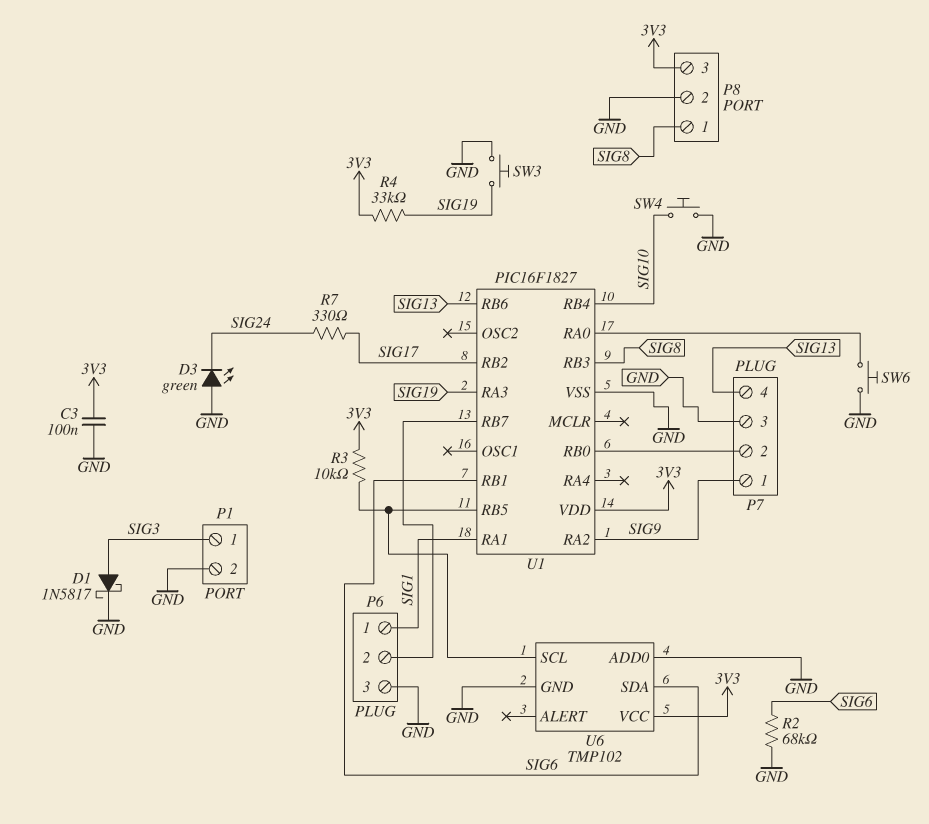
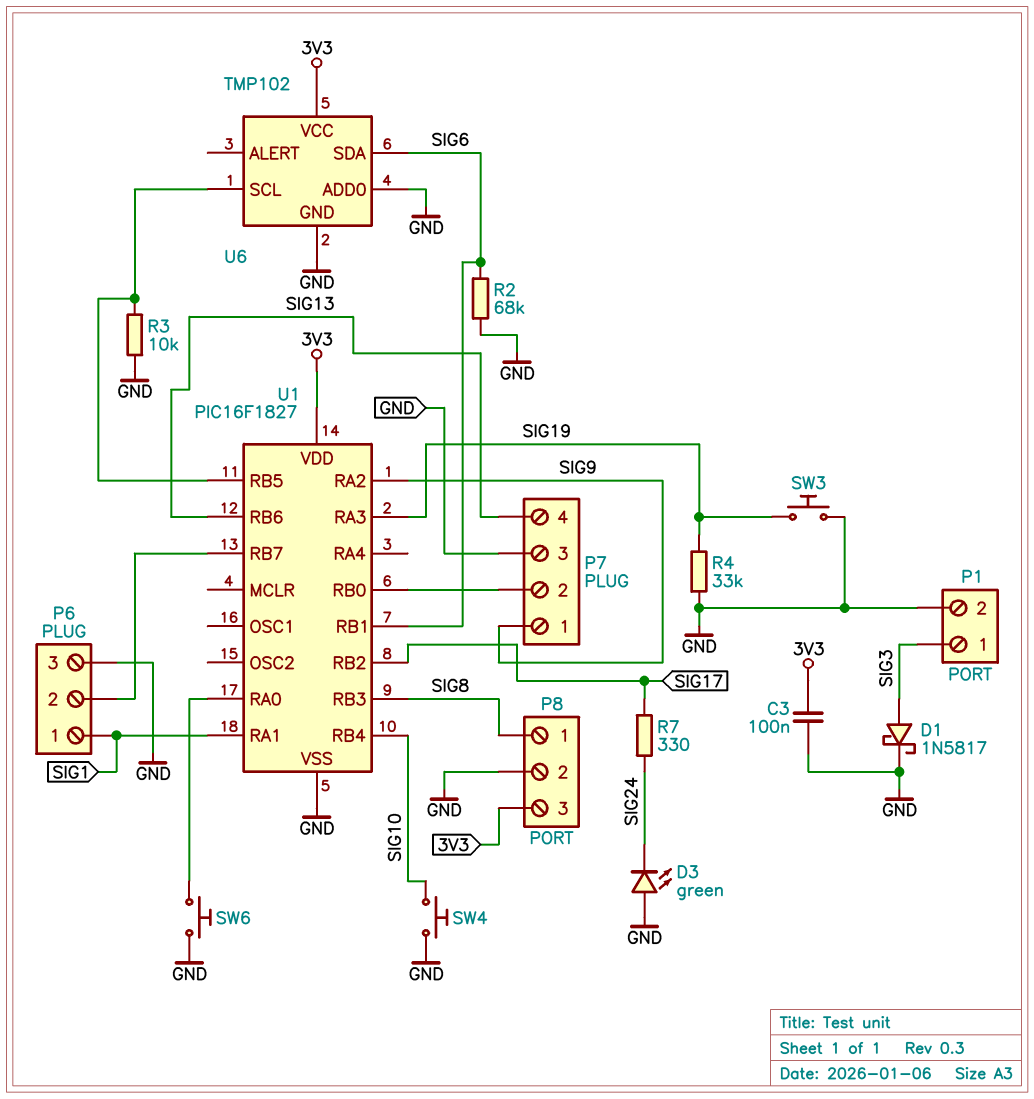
R3: 10k (3V3, U1/RB5) -> 10k (GND, U1/RB5)
R4: 33k (3V3, SIG19) -> 33k (GND, SIG19)

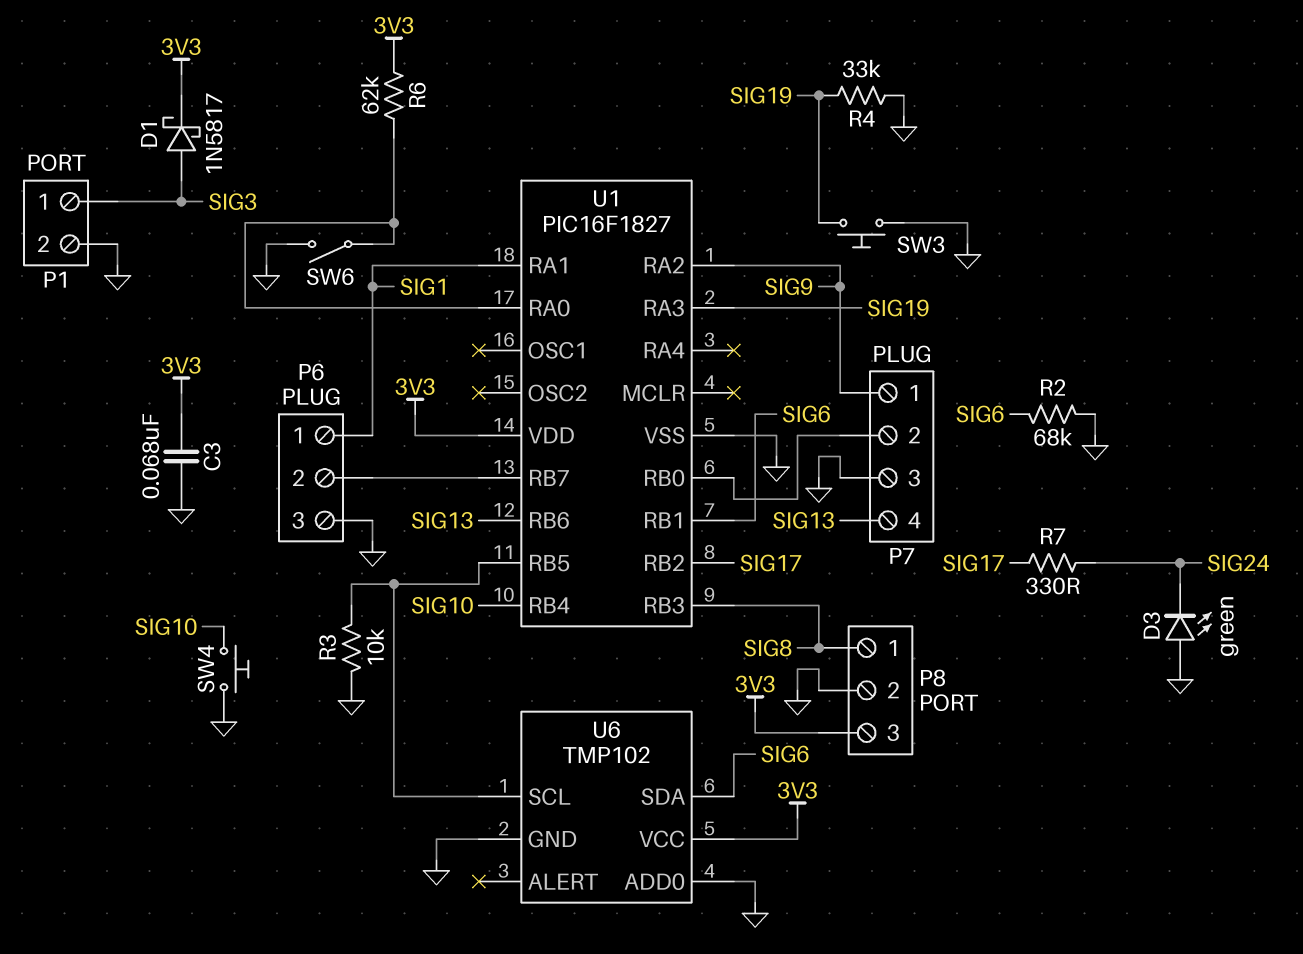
C3: 100nF (3V3, GND) -> 68nF (3V3, GND)
D1: schottky 1N5817 (A SIG3, K GND) -> schottky 1N5817 (A SIG3, K 3V3)
R6: none -> 62k (3V3, U1/RA0)
SW6: button (GND, U1/RA0) -> switch (GND, U1/RA0)

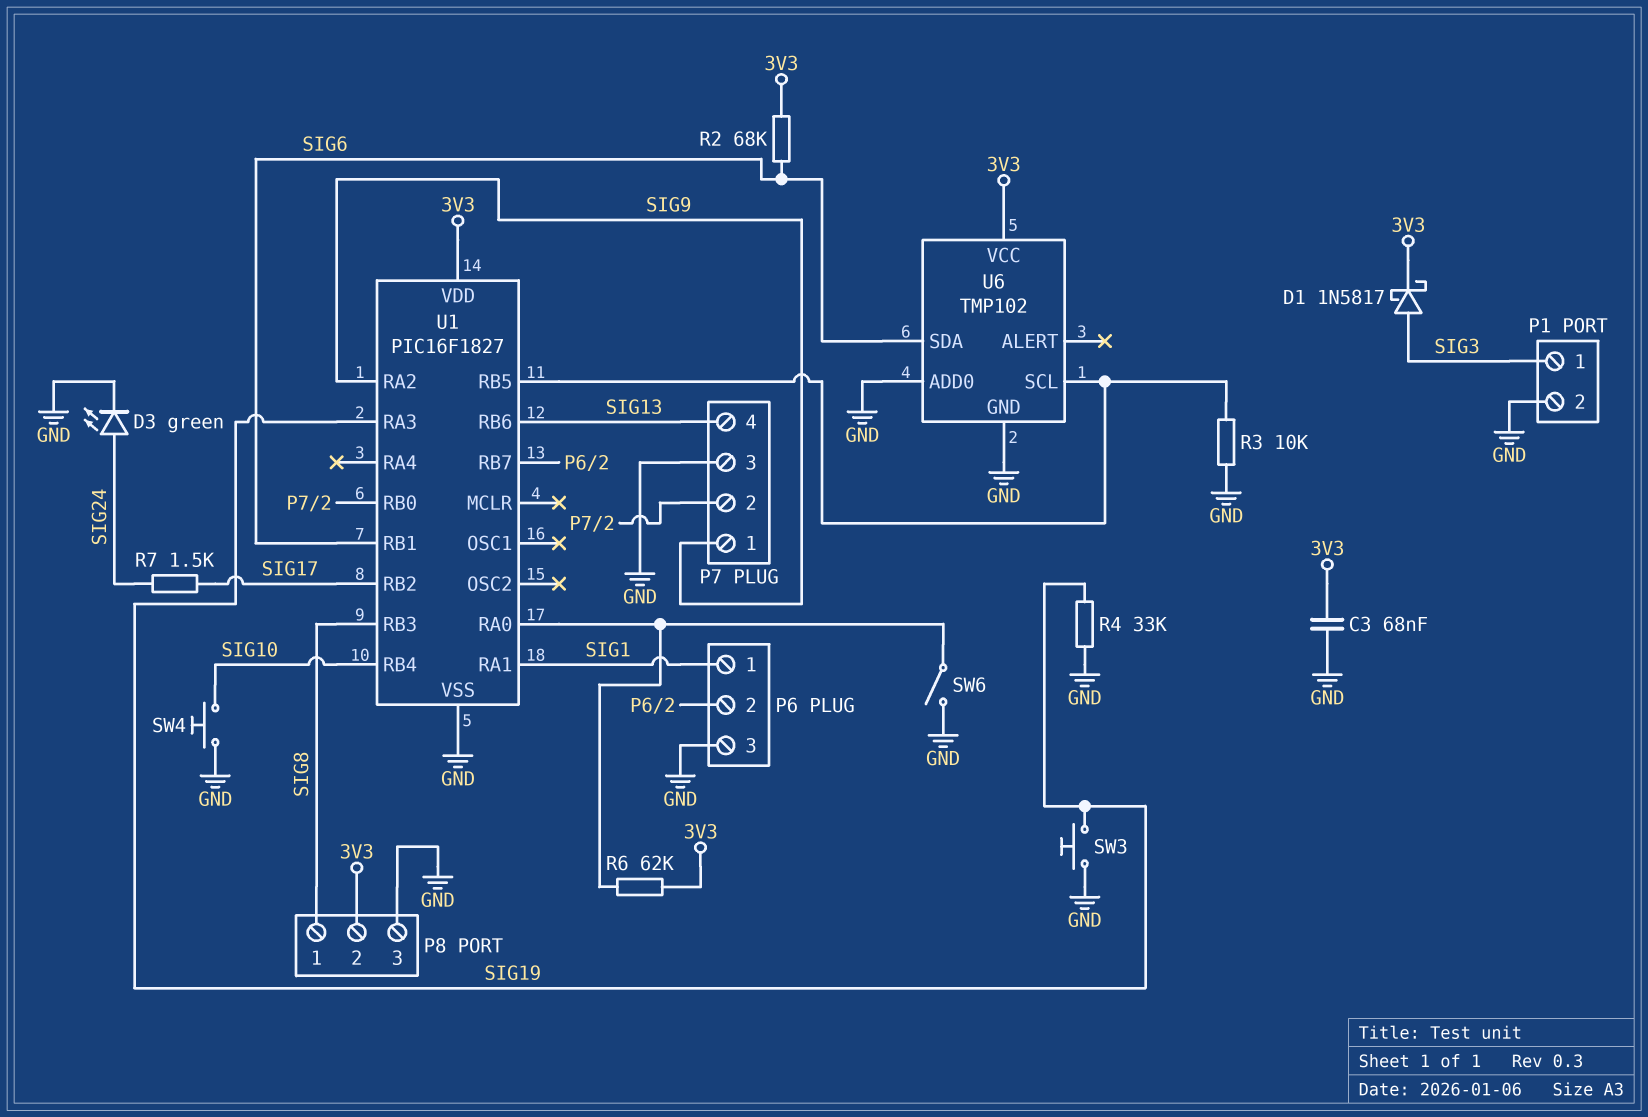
D3: LED green (A GND, K SIG24) -> LED green (A SIG24, K GND)
P8 pin 2: GND -> 3V3
P8 pin 3: 3V3 -> GND
R2: 68k (GND, SIG6) -> 68k (3V3, SIG6)
R7: 330 (SIG17, SIG24) -> 1.5k (SIG17, SIG24)

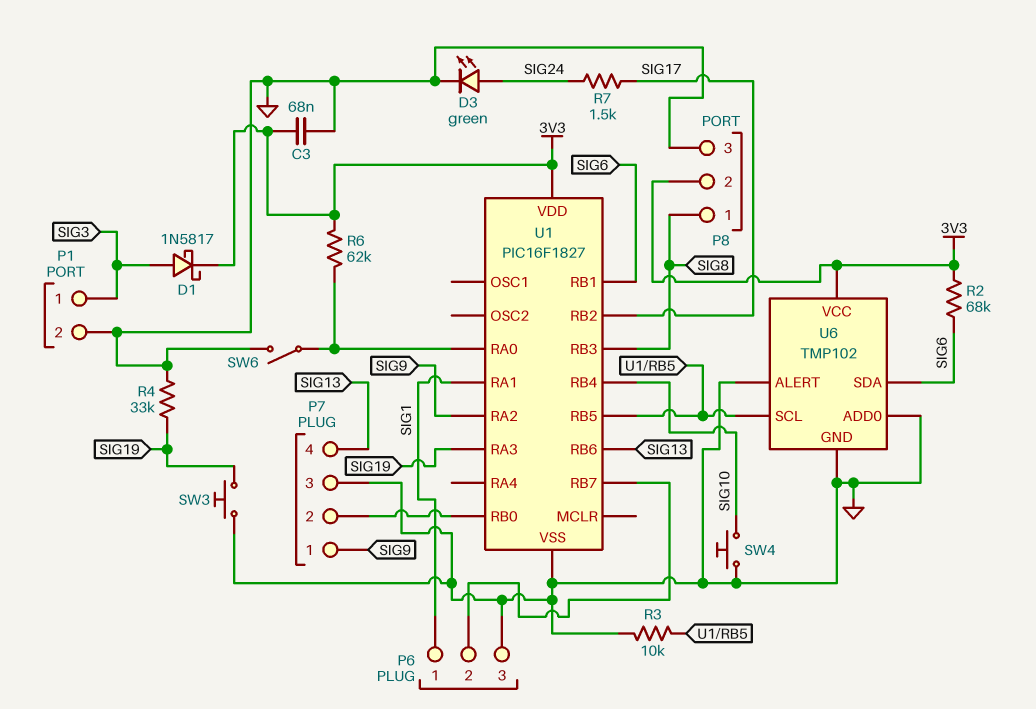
U6 pin ALERT: none -> GND

